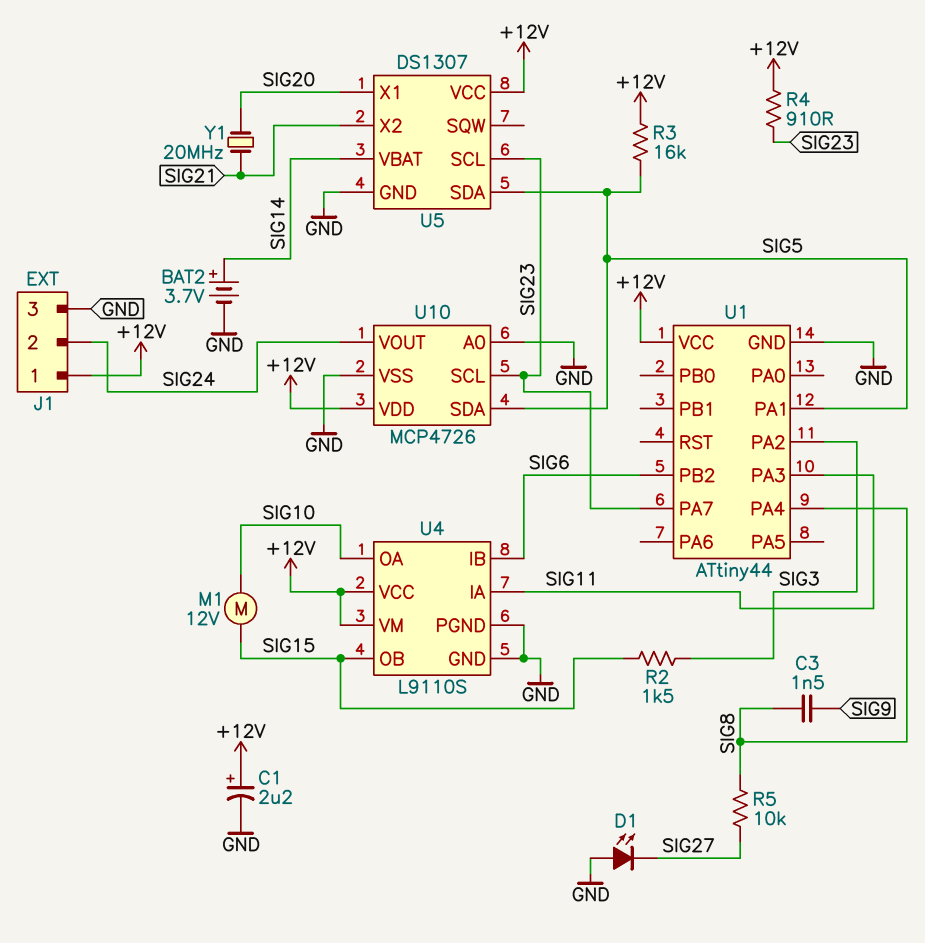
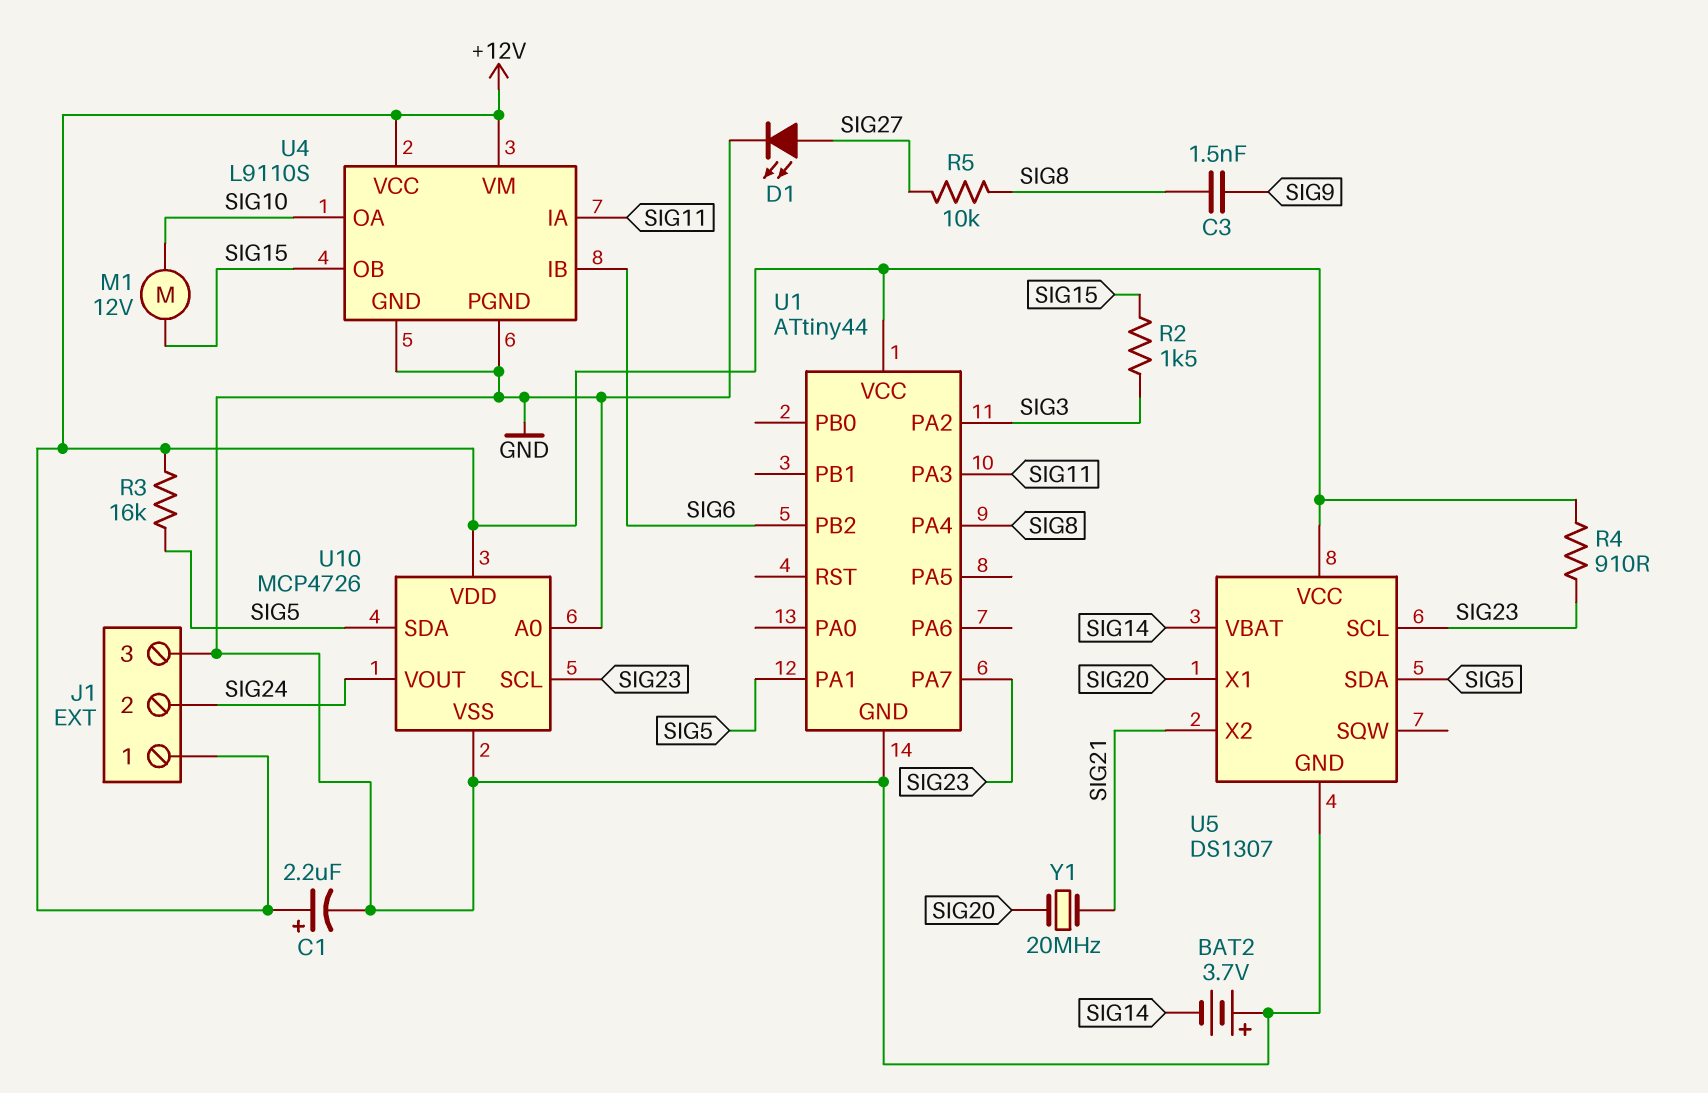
BAT2: 3.7V (plus SIG14, minus GND) -> 3.7V (plus GND, minus SIG14)
D1: LED (A GND, K SIG27) -> LED (A SIG27, K GND)

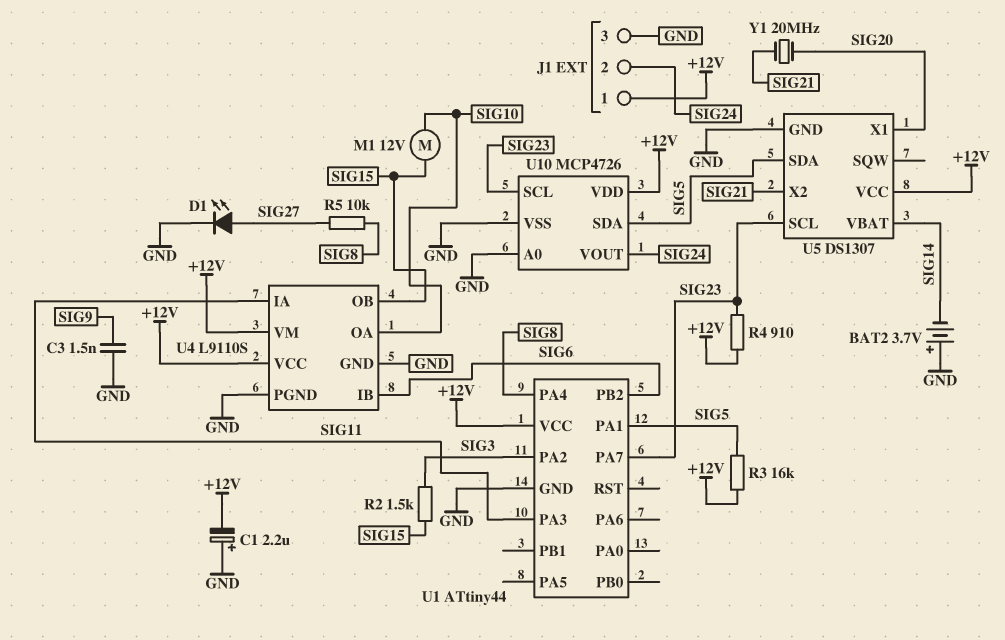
C1: 2.2uF (plus +12V, minus GND) -> 2.2uF (plus GND, minus +12V)
C3: 1.5nF (SIG8, SIG9) -> 1.5nF (GND, SIG9)

